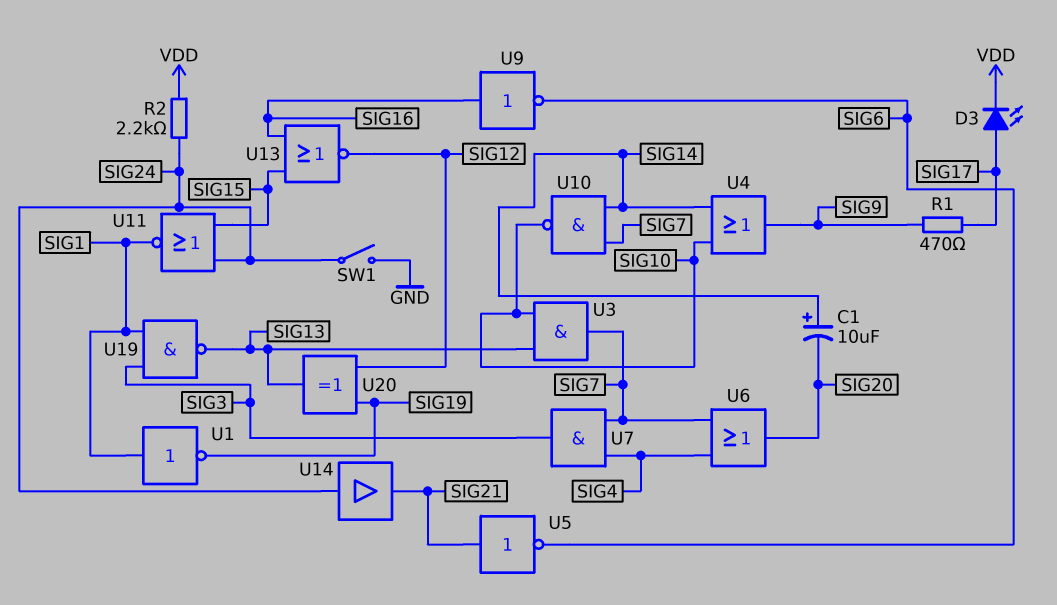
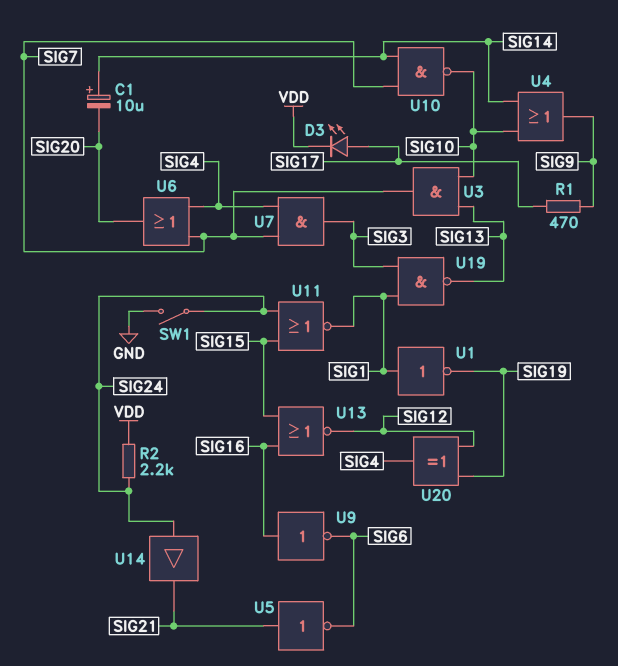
U20: XOR (in SIG12, in SIG19, out SIG13) -> XOR (in SIG12, in SIG19, out SIG4)

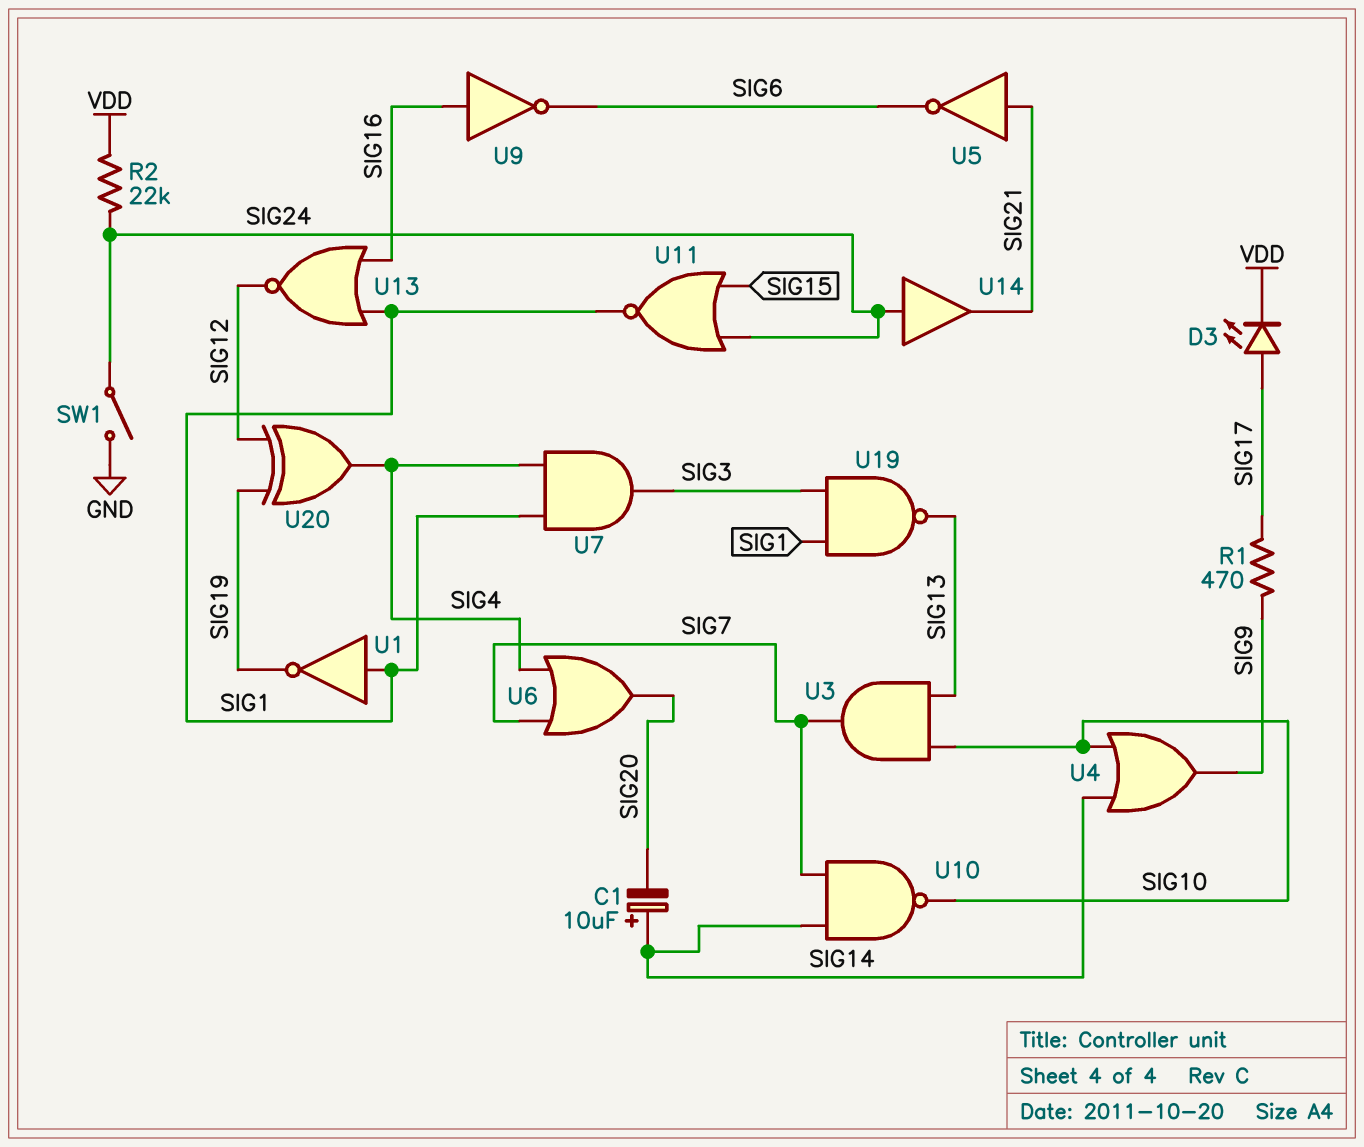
R2: 2.2k (SIG24, VDD) -> 22k (SIG24, VDD)
U7: AND (in SIG4, in SIG7, out SIG3) -> AND (in SIG1, in SIG4, out SIG3)
U13: NOR (in SIG15, in SIG16, out SIG12) -> NOR (in SIG1, in SIG16, out SIG12)

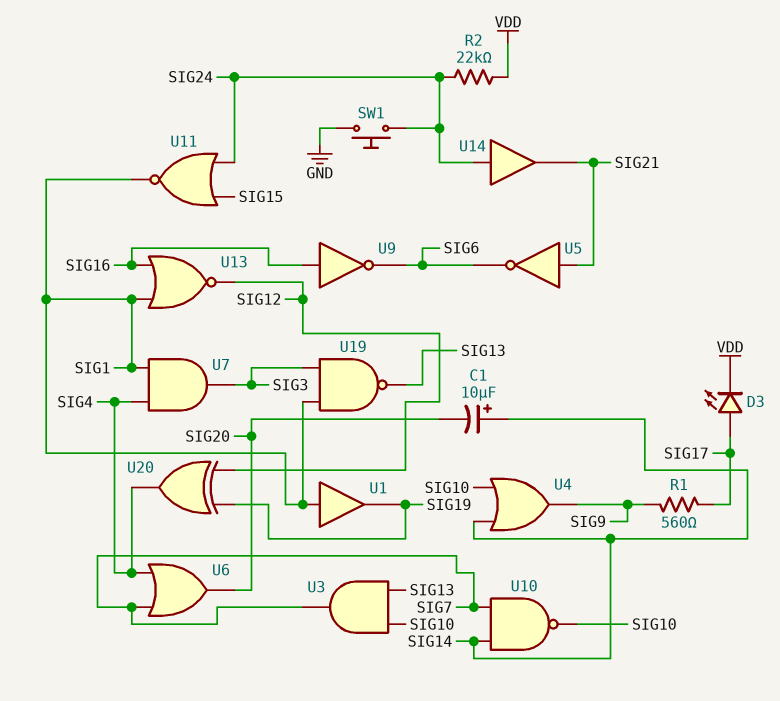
R1: 470 (SIG9, SIG17) -> 560 (SIG9, SIG17)
SW1: switch (GND, SIG24) -> button (GND, SIG24)
U1: NOT (in SIG1, out SIG19) -> buffer (in SIG1, out SIG19)

